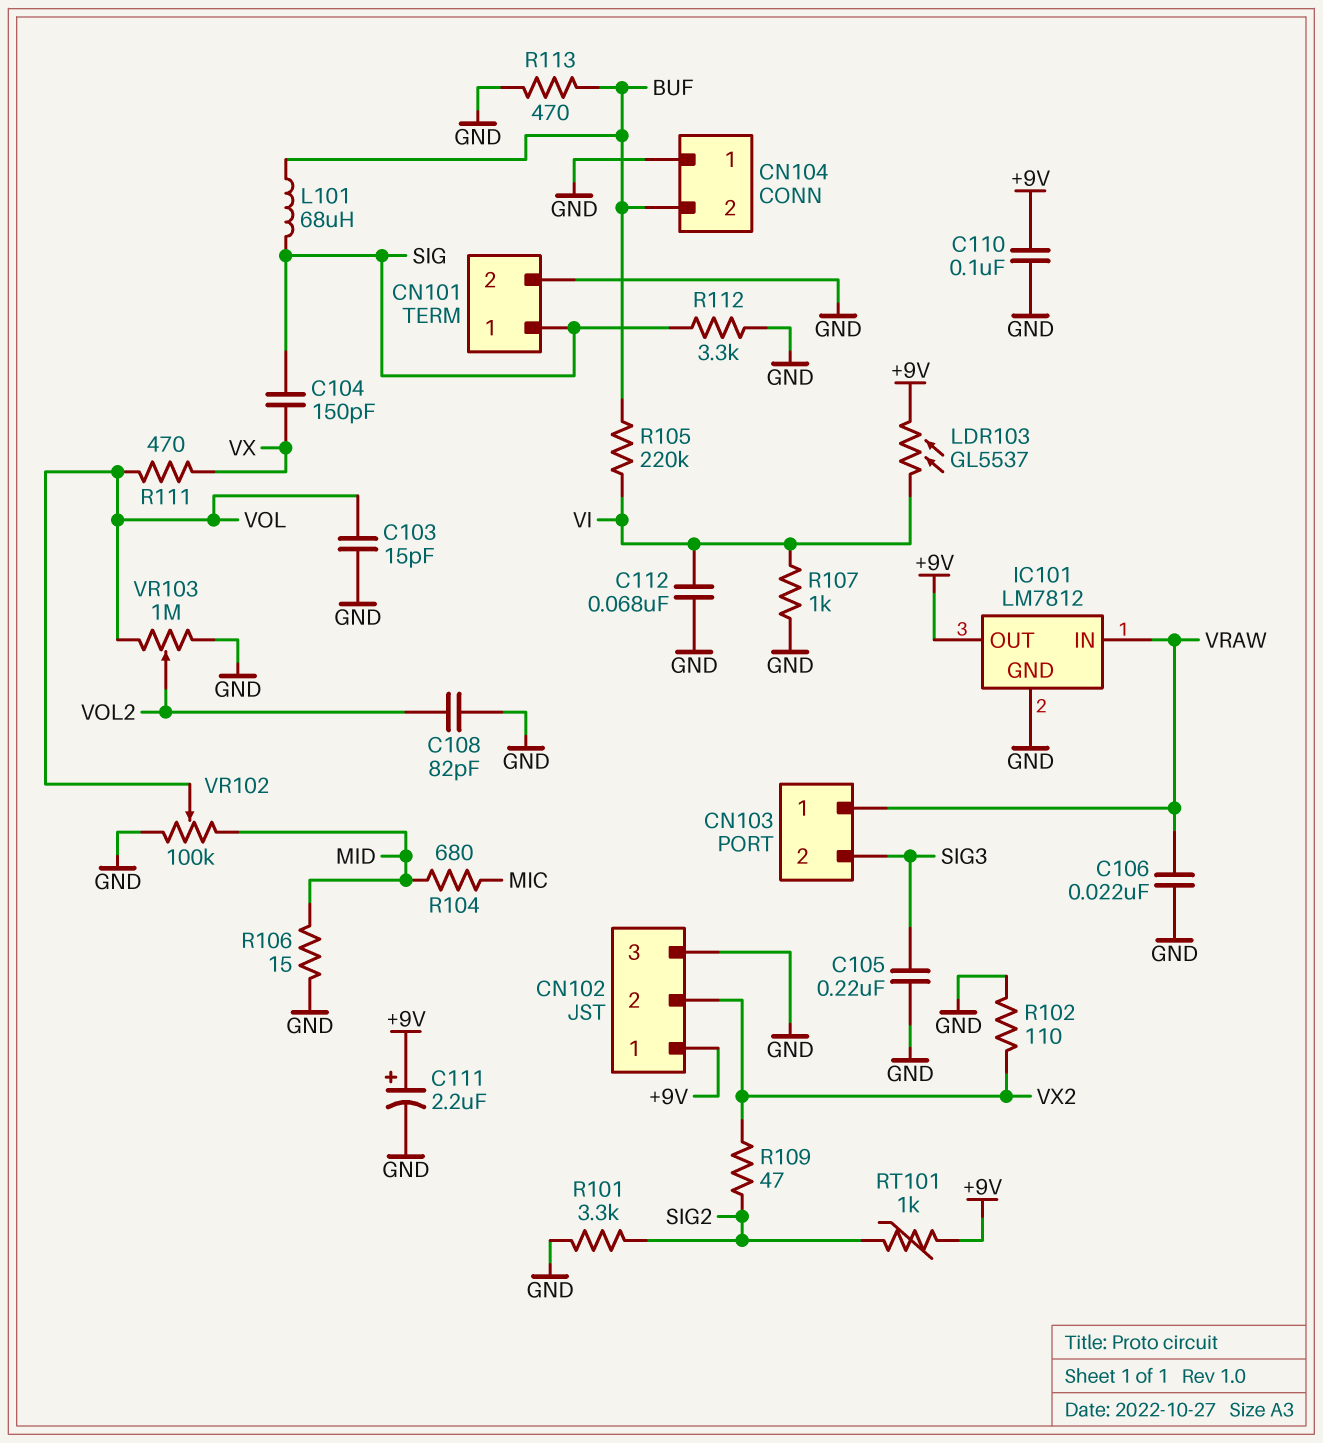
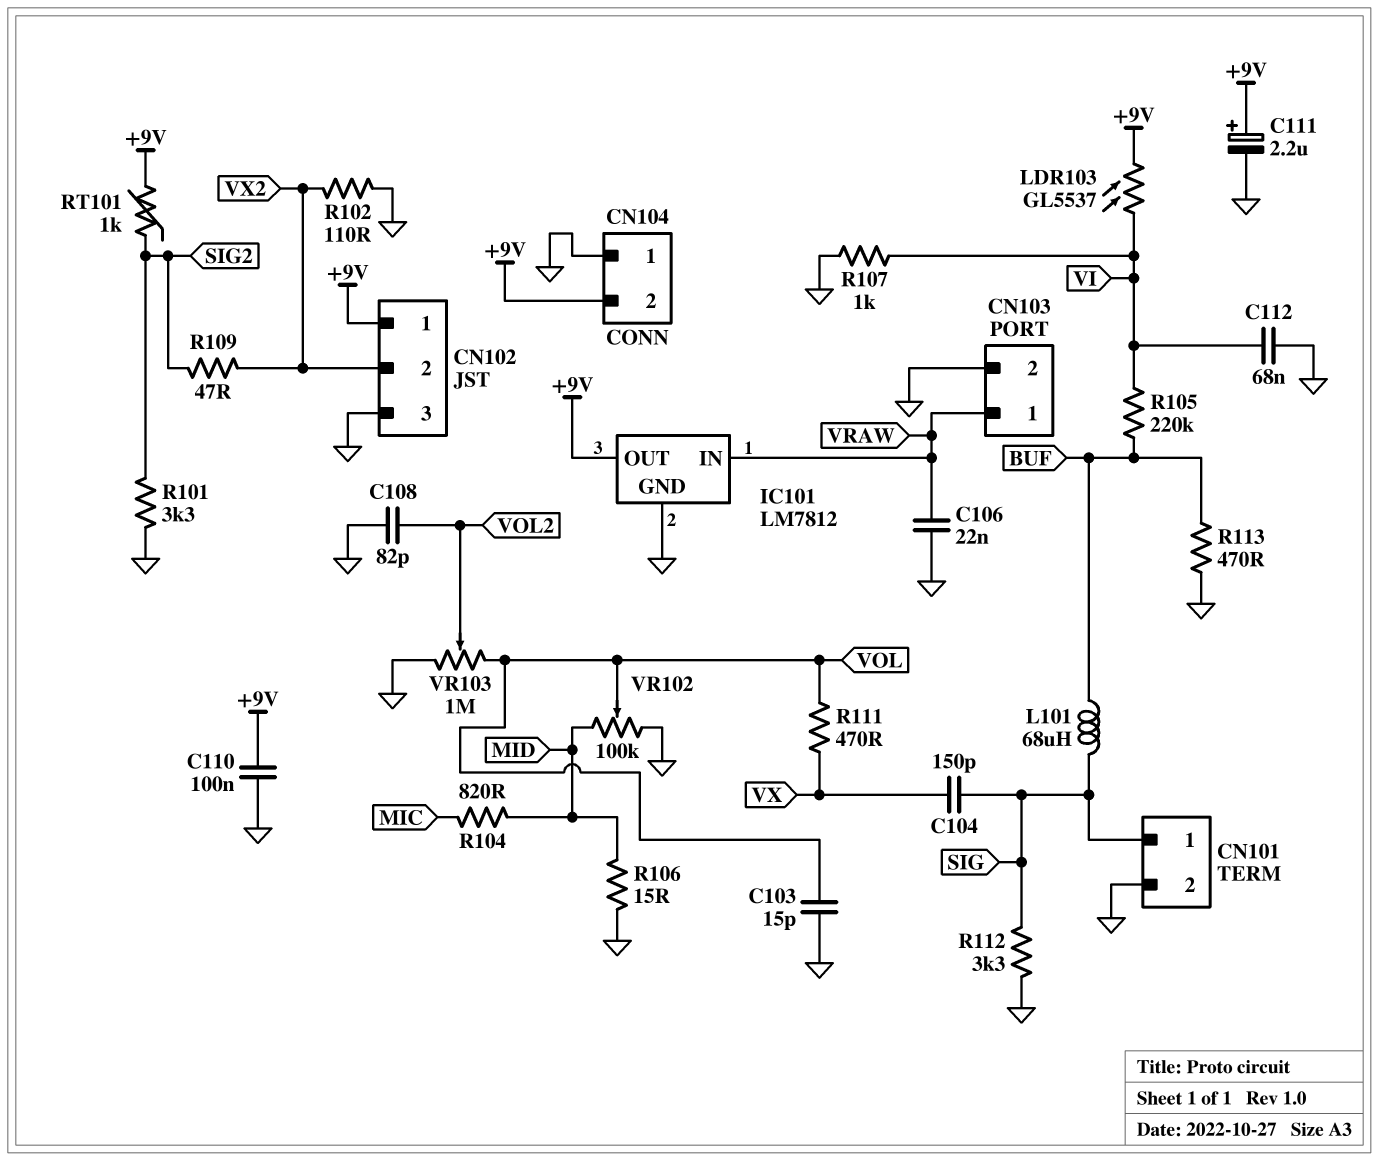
C105: 220nF (GND, SIG3) -> none
CN103 pin 2: SIG3 -> GND
CN104 pin 2: BUF -> +9V
R104: 680 (MIC, MID) -> 820 (MIC, MID)

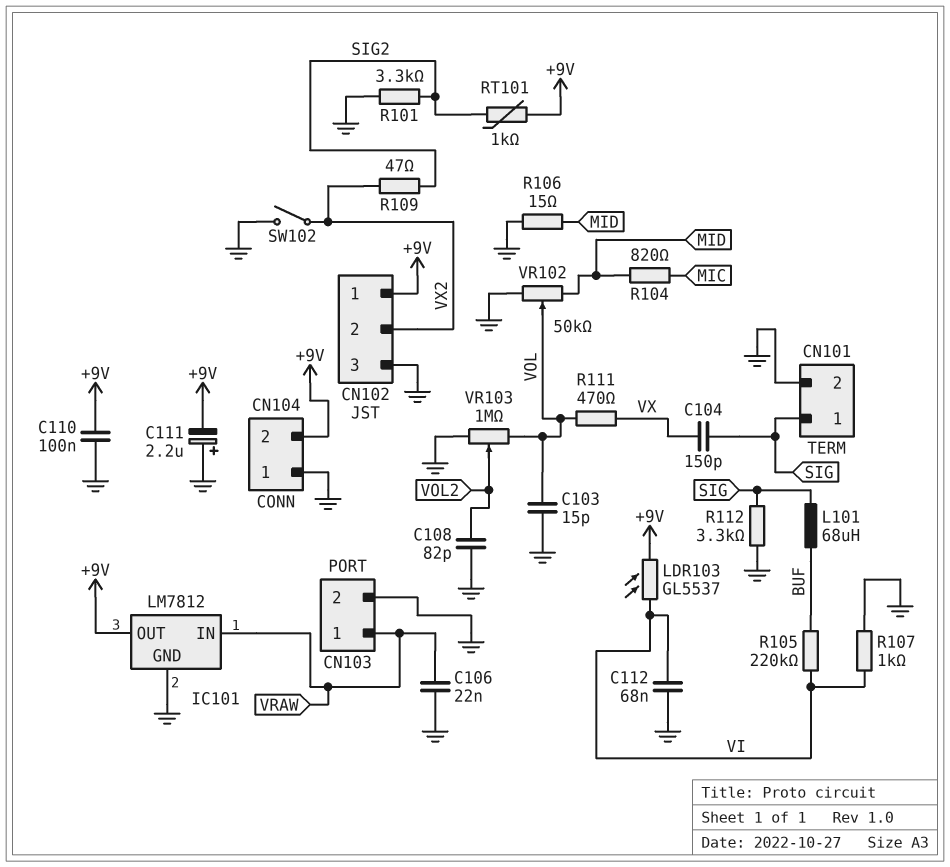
C111: 2.2uF (plus +9V, minus GND) -> 2.2uF (plus GND, minus +9V)
R102: 110 (GND, VX2) -> none
R113: 470 (BUF, GND) -> none
SW102: none -> switch (GND, VX2)
VR102: 100k (GND, MID, wiper VOL) -> 50k (GND, MID, wiper VOL)

